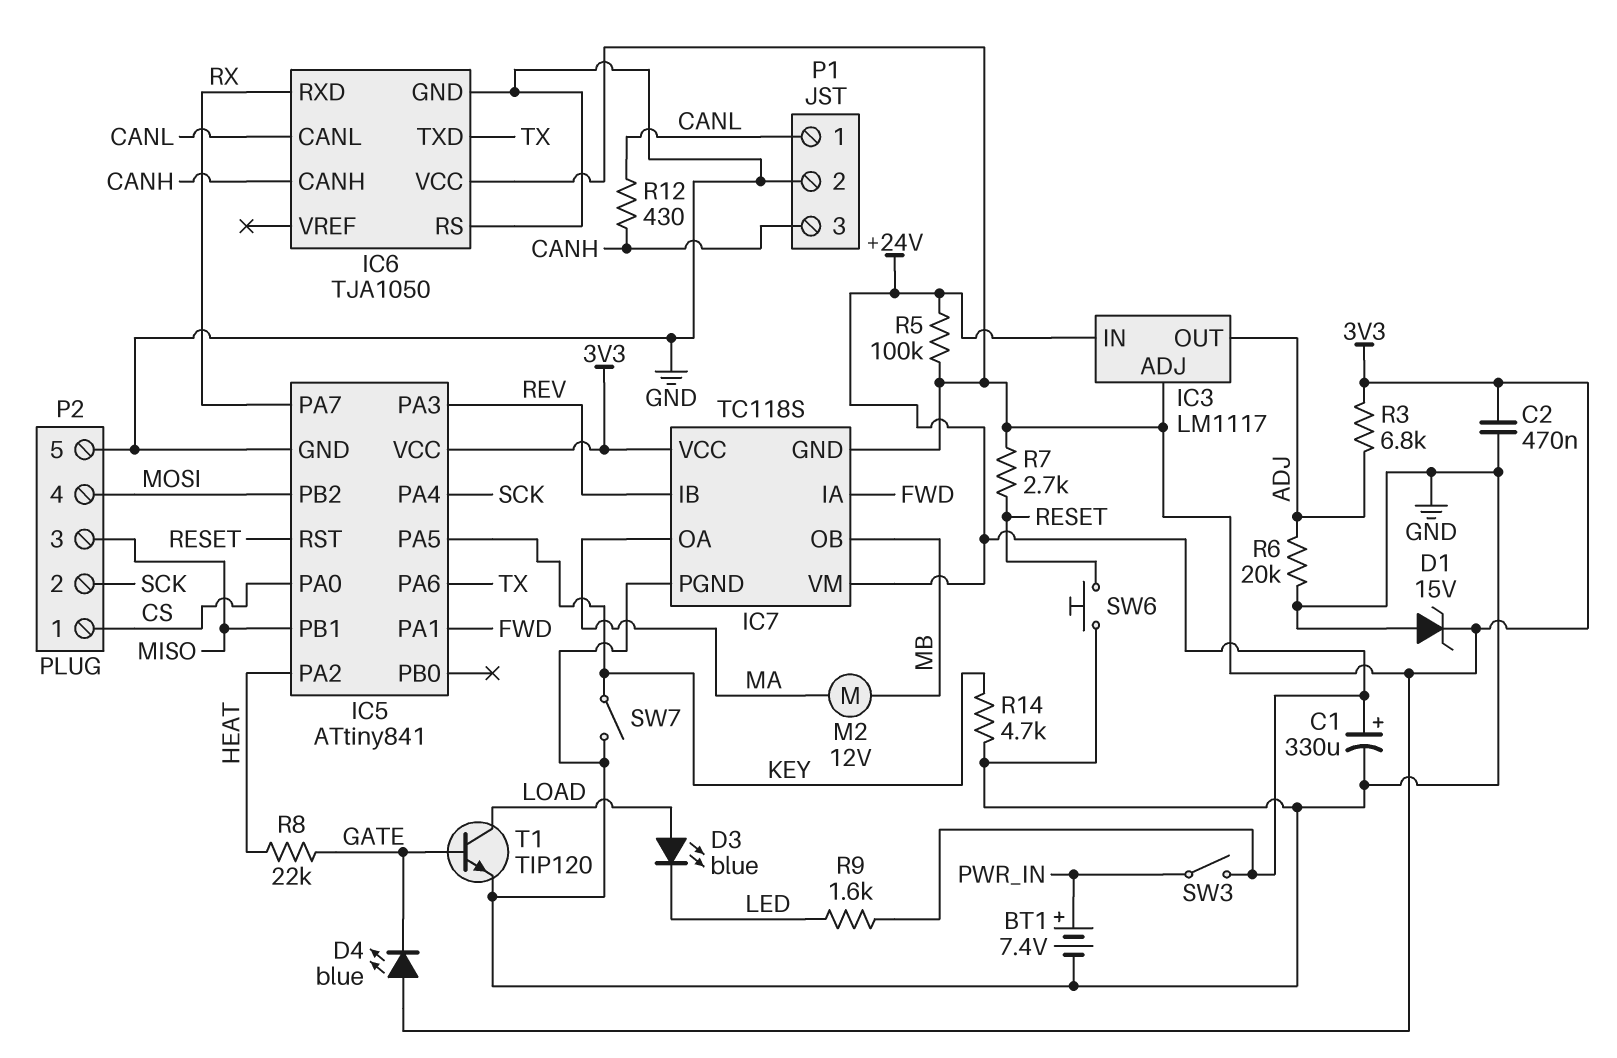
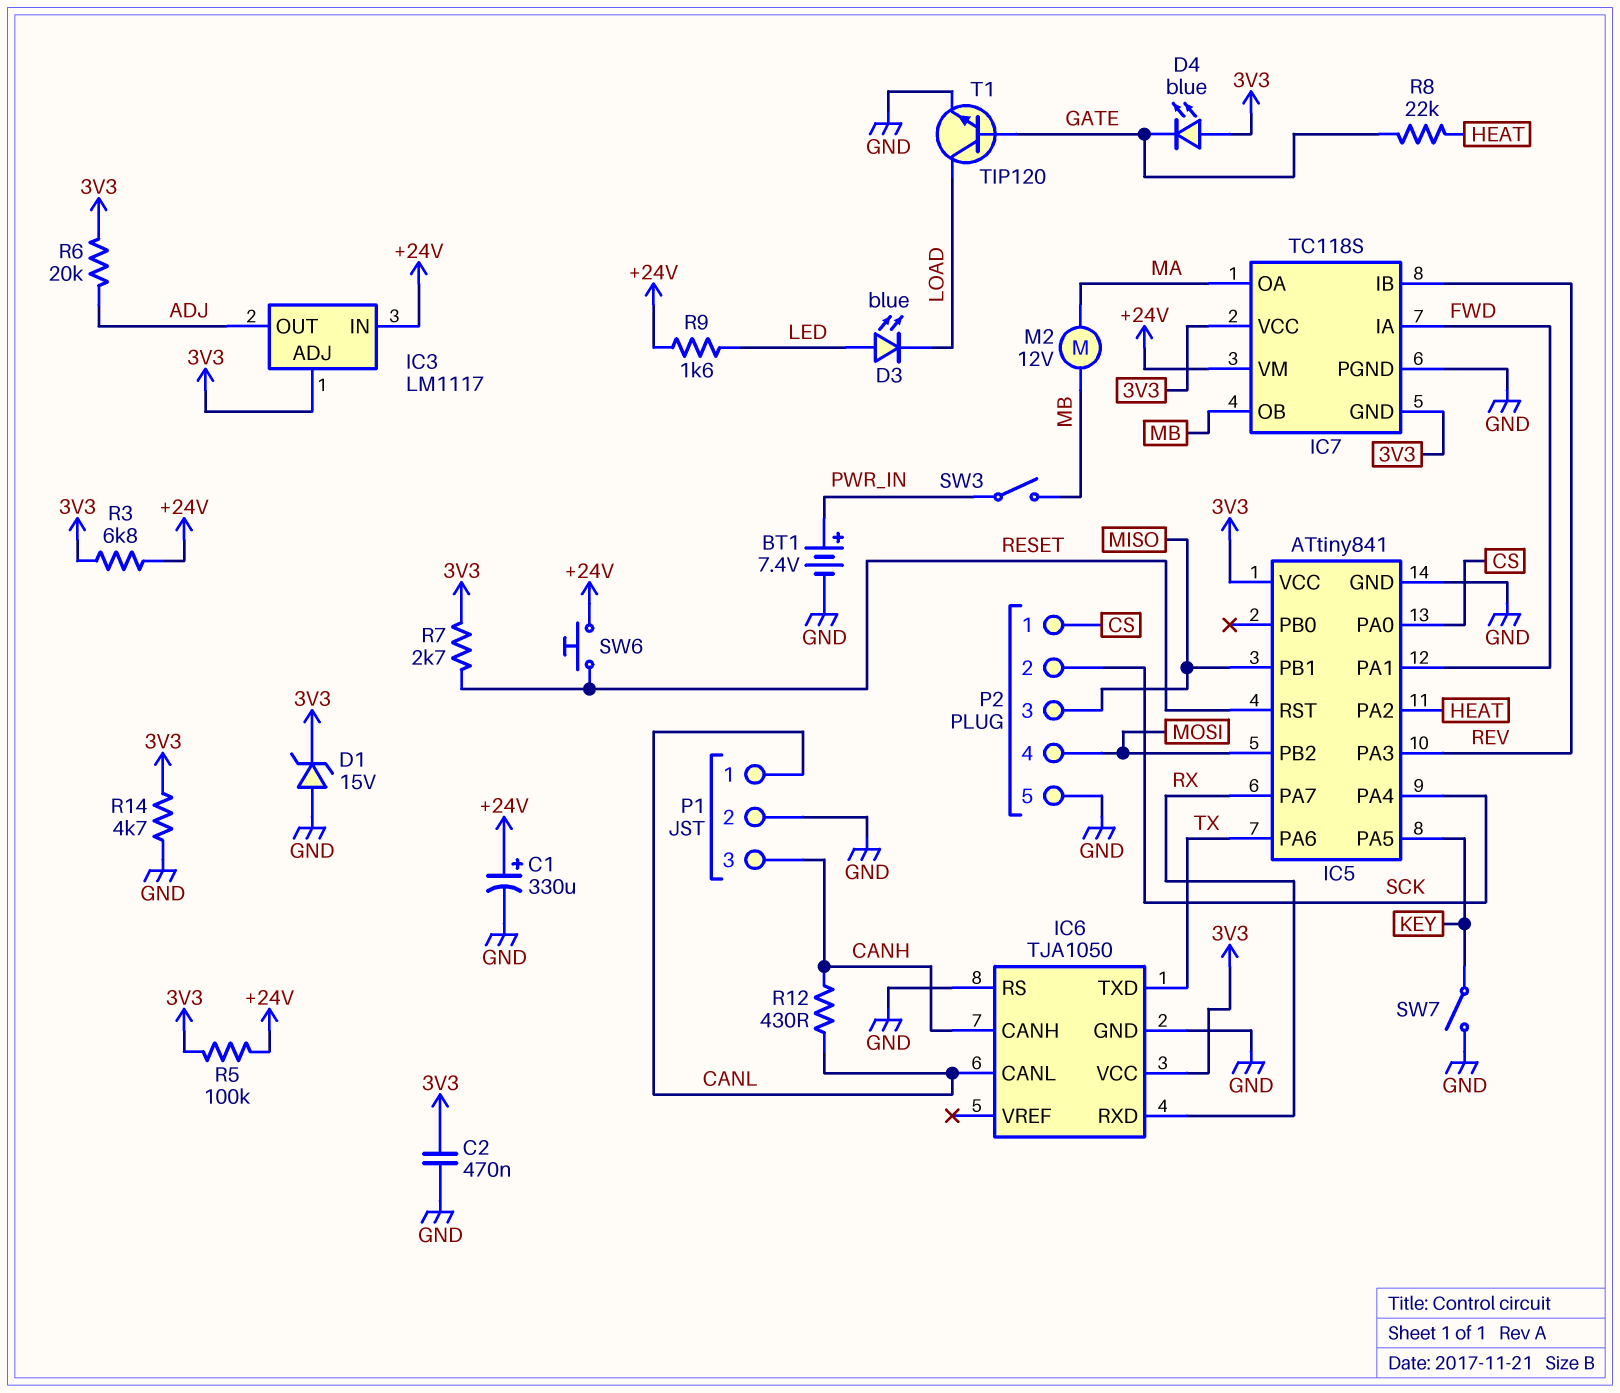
D3: LED blue (A LOAD, K LED) -> LED blue (A LED, K LOAD)
R3: 6.8k (3V3, ADJ) -> 6.8k (+24V, 3V3)
R6: 20k (ADJ, GND) -> 20k (3V3, ADJ)
R14: 4.7k (GND, KEY) -> 4.7k (3V3, GND)
SW3: switch (+24V, PWR_IN) -> switch (MB, PWR_IN)
SW6: button (GND, RESET) -> button (+24V, RESET)

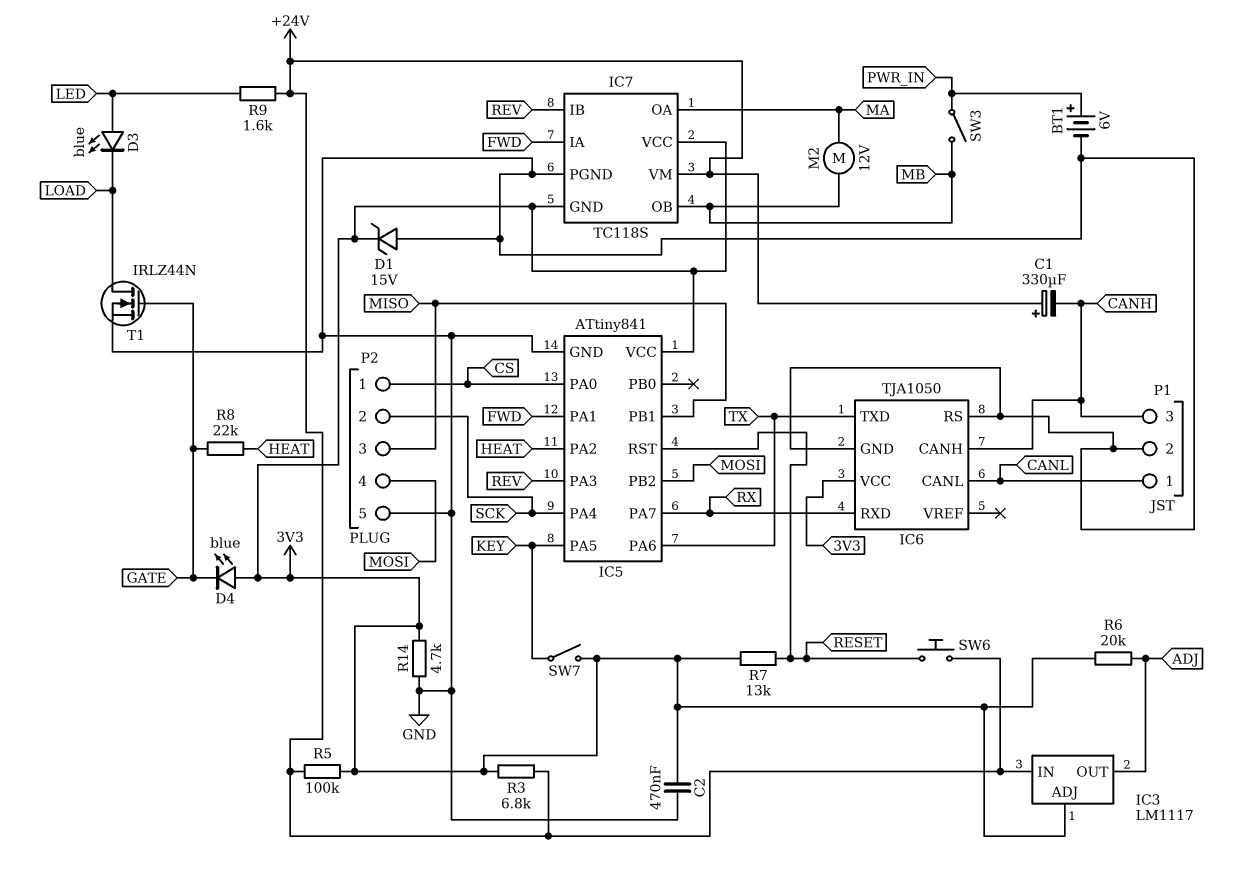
BT1: 7.4V (plus PWR_IN, minus GND) -> 6V (plus PWR_IN, minus GND)
C1: 330uF (plus +24V, minus GND) -> 330uF (plus +24V, minus CANH)
R7: 2.7k (3V3, RESET) -> 13k (3V3, RESET)
R12: 430 (CANH, CANL) -> none
SW7: switch (GND, KEY) -> switch (3V3, KEY)
T1: NPN TIP120 (B GATE, C LOAD, E GND) -> NMOS IRLZ44N (G GATE, D LOAD, S GND)

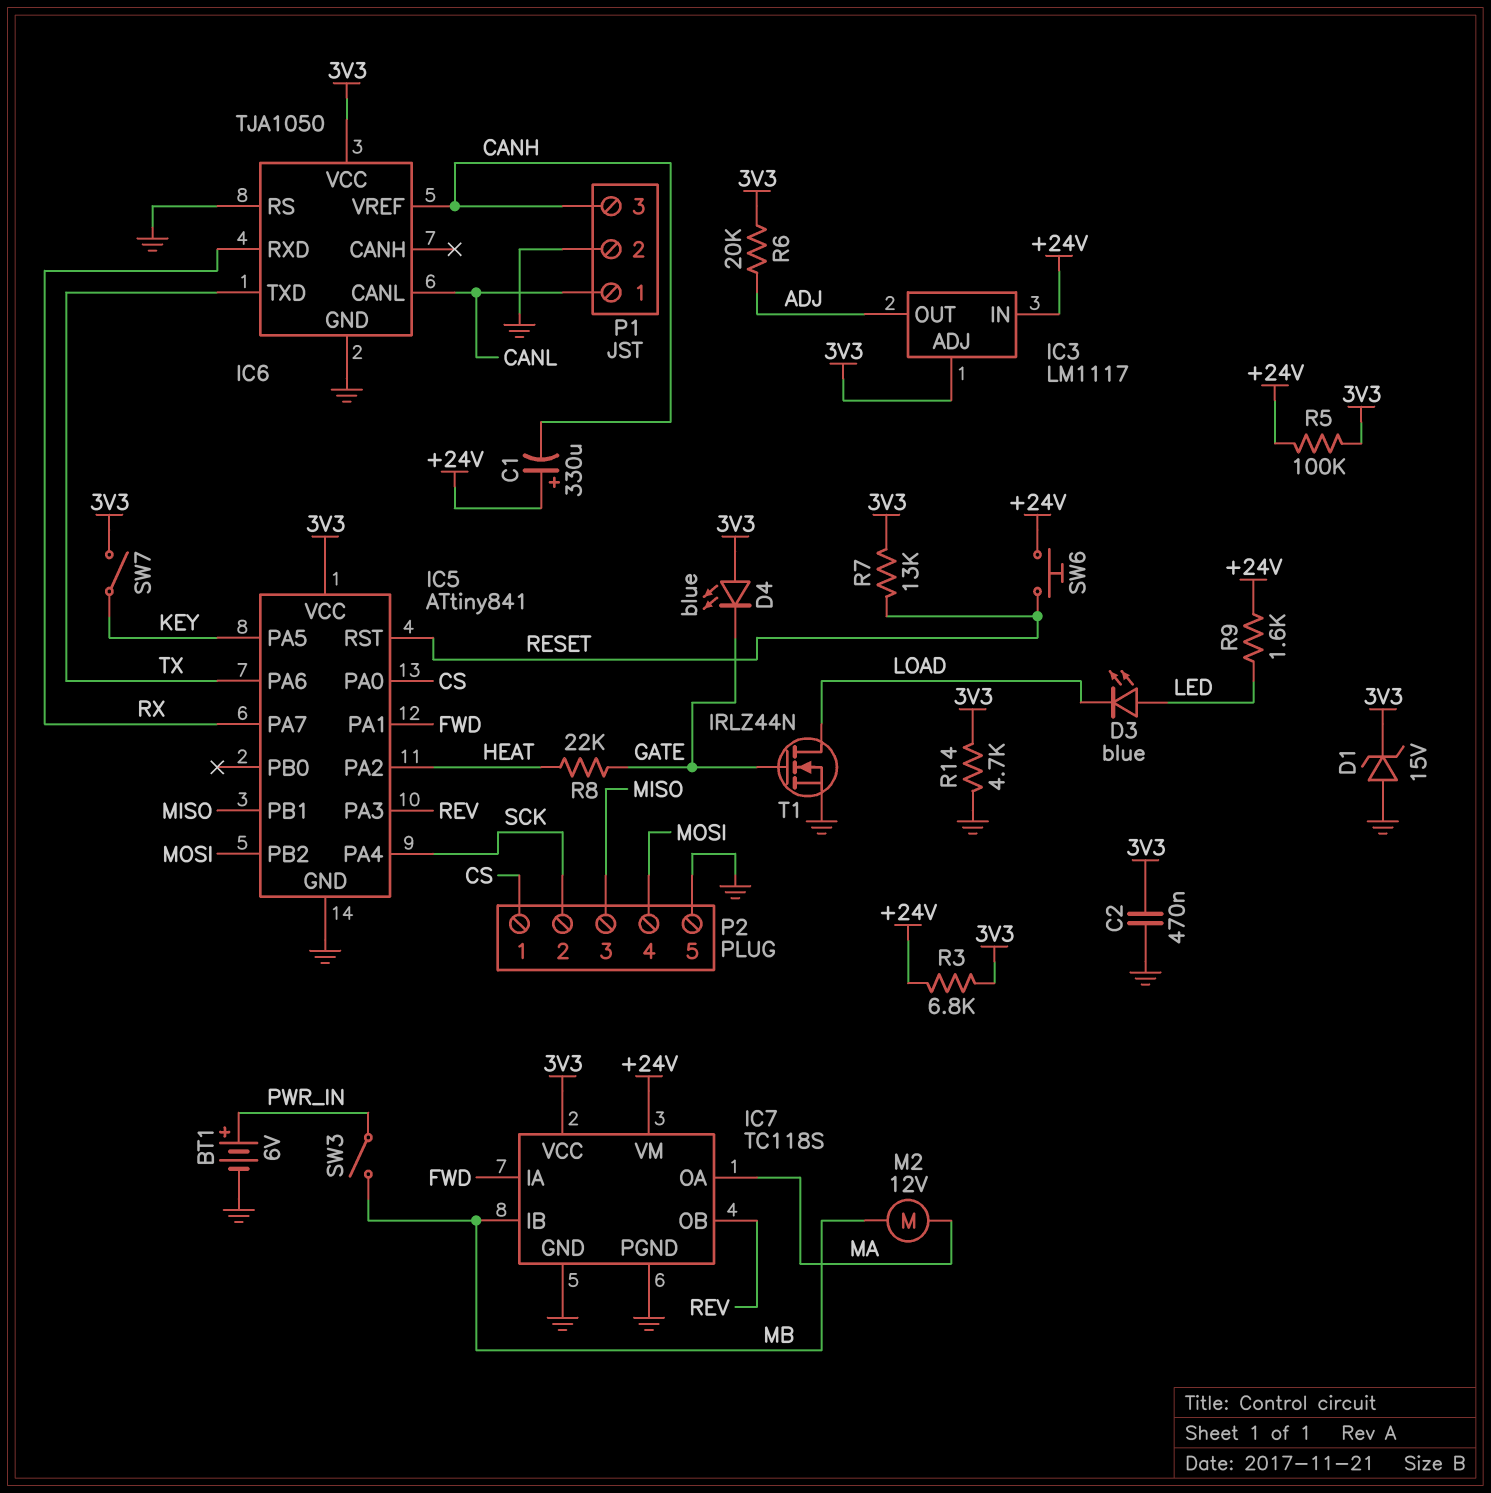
IC6 pin CANH: CANH -> none
IC6 pin VREF: none -> CANH
IC7 pin GND: 3V3 -> GND
IC7 pin IB: REV -> MB
IC7 pin OB: MB -> REV

